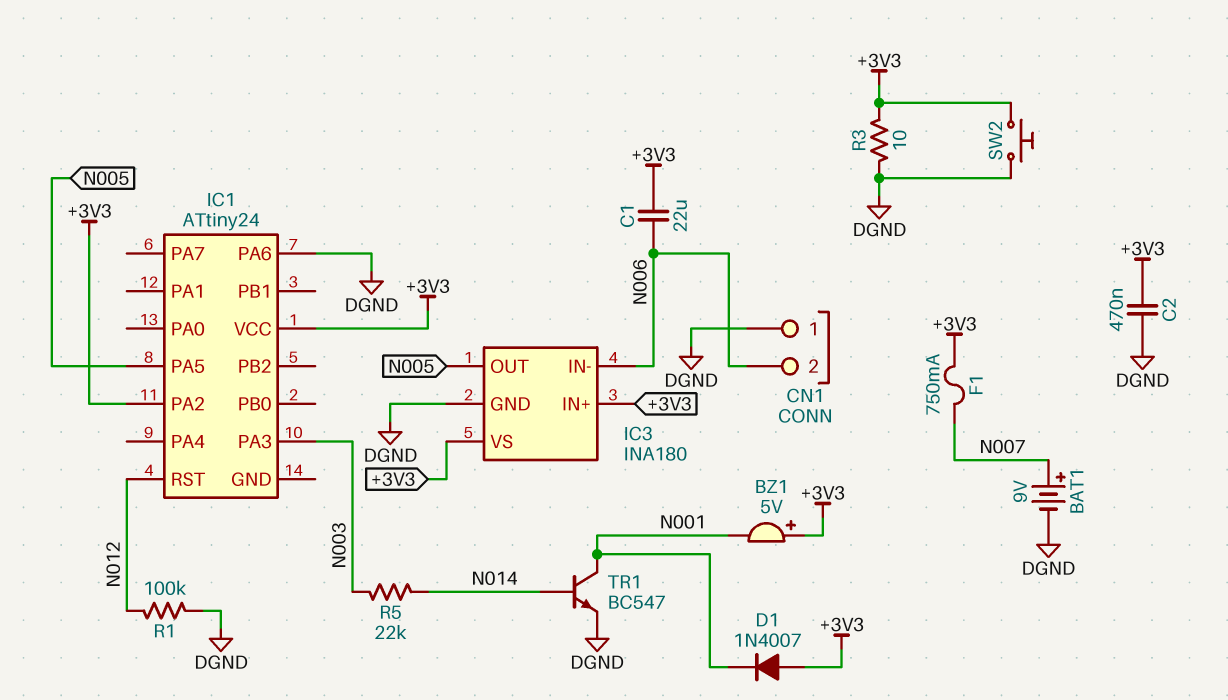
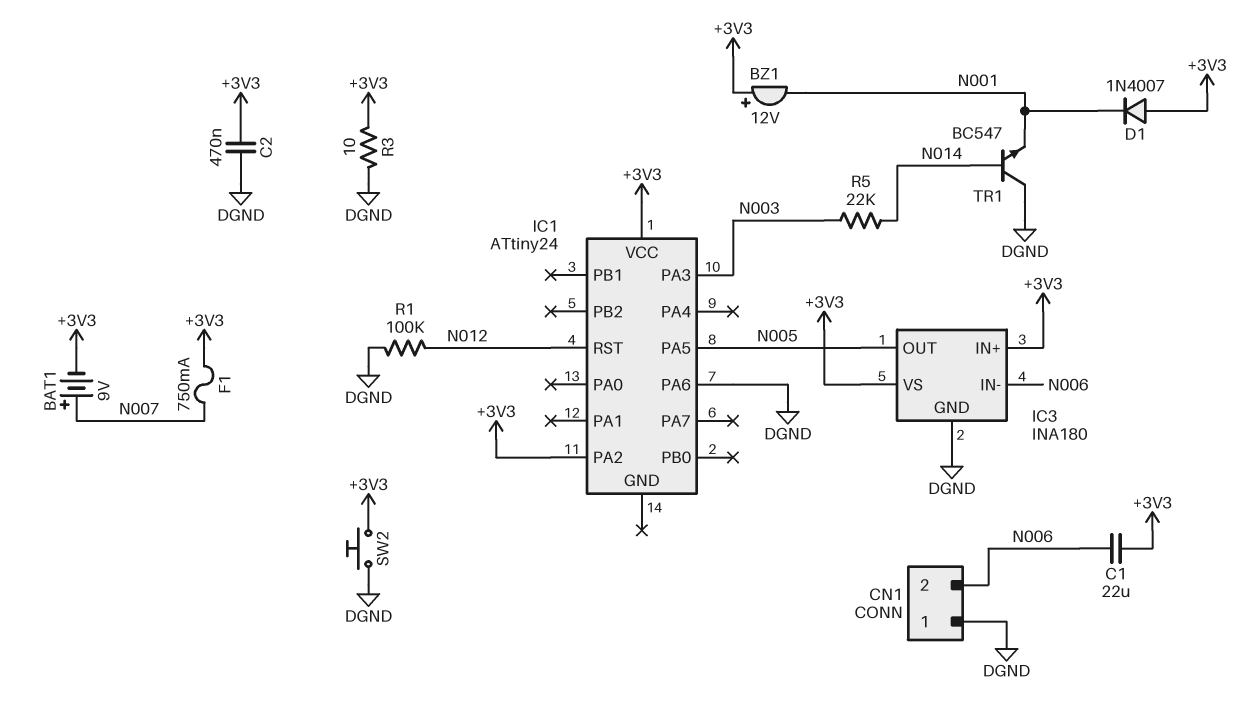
BAT1: 9V (plus N007, minus DGND) -> 9V (plus N007, minus +3V3)
BZ1: buzzer 5V (plus +3V3, minus N001) -> buzzer 12V (plus +3V3, minus N001)
TR1: NPN BC547 (B N014, C N001, E DGND) -> NPN BC547 (B N014, C DGND, E N001)

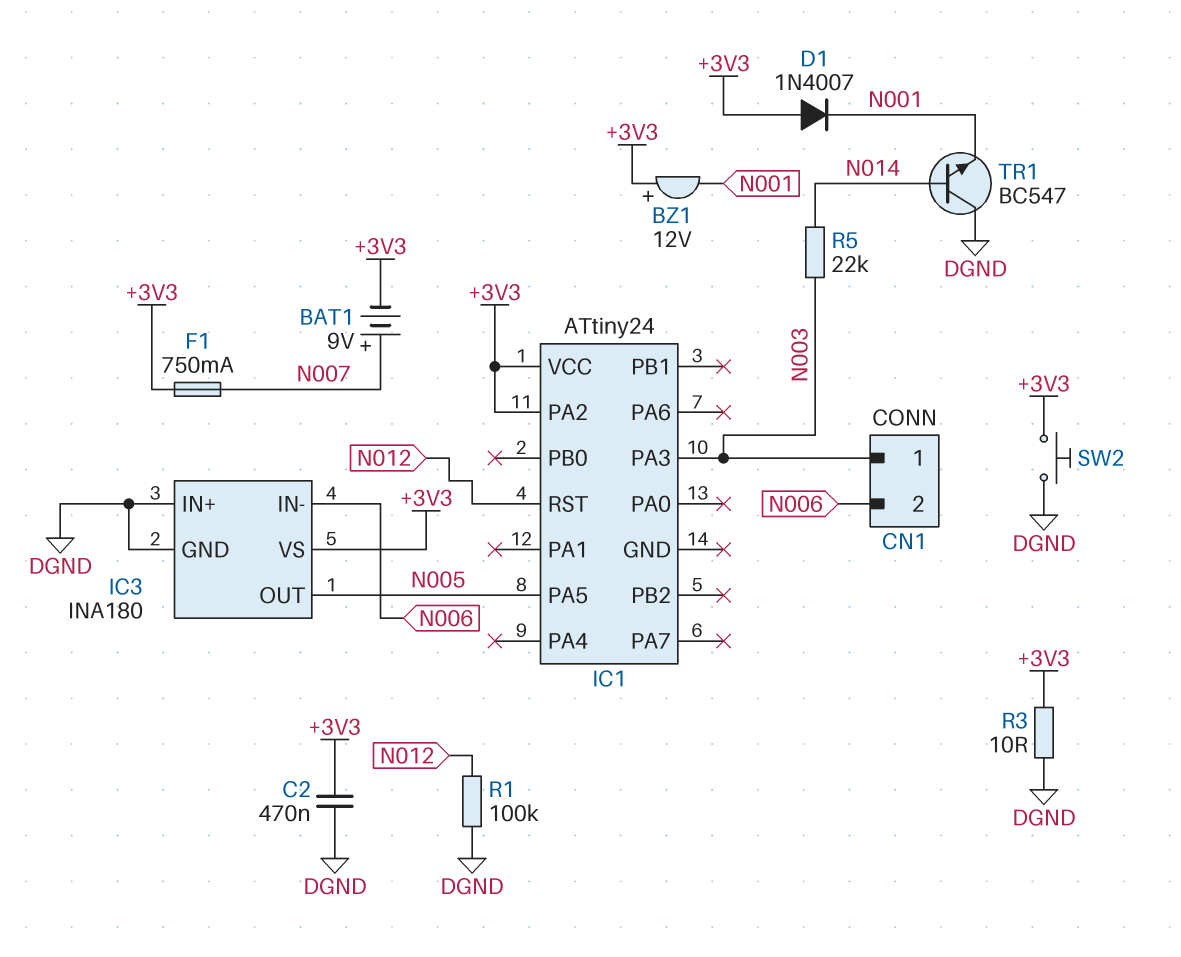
C1: 22uF (+3V3, N006) -> none
CN1 pin 1: DGND -> N003
IC1 pin PA6: DGND -> none
IC3 pin IN+: +3V3 -> DGND

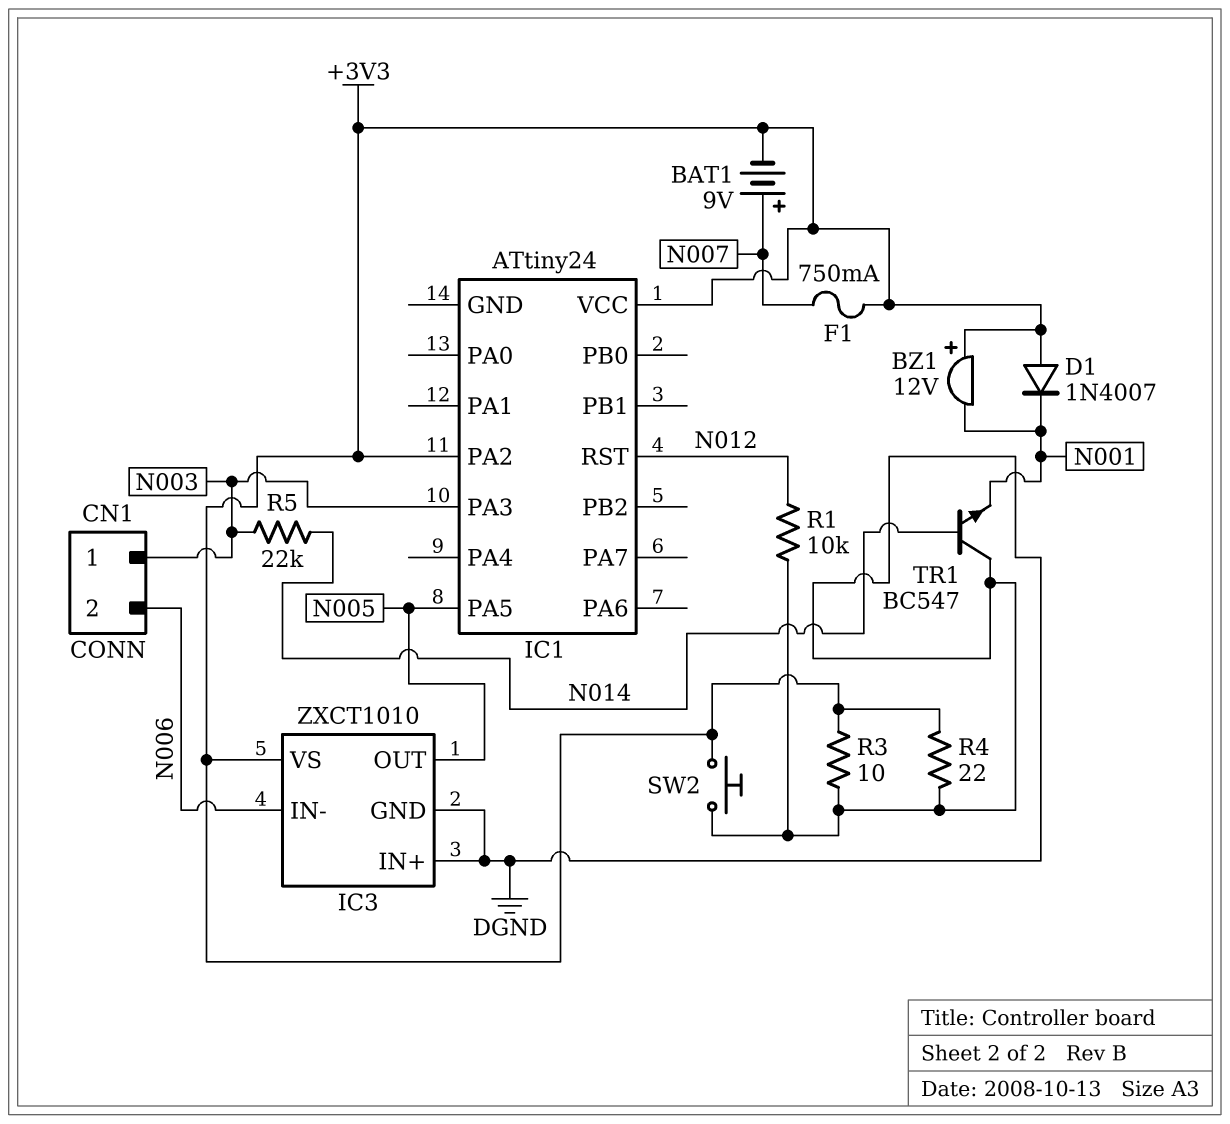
C2: 470nF (+3V3, DGND) -> none
IC3: INA180 -> ZXCT1010
R1: 100k (DGND, N012) -> 10k (DGND, N012)
R4: none -> 22 (+3V3, DGND)

